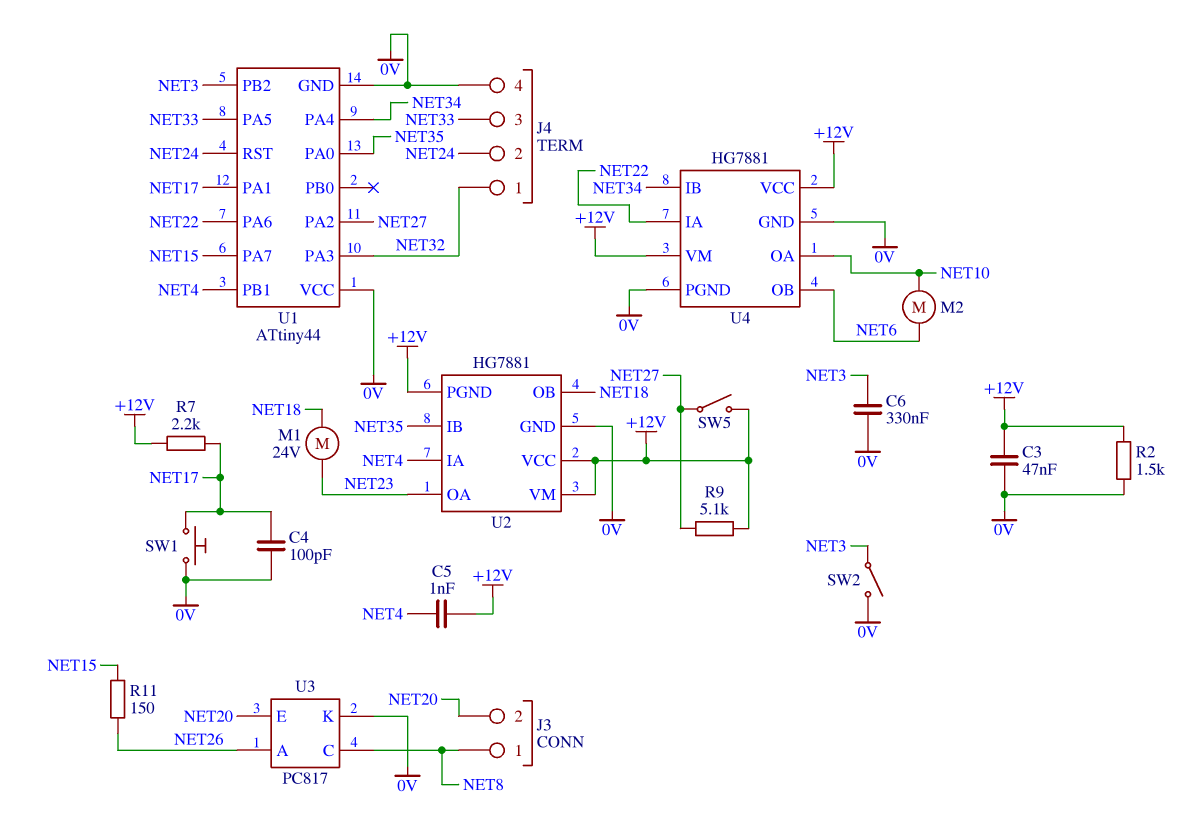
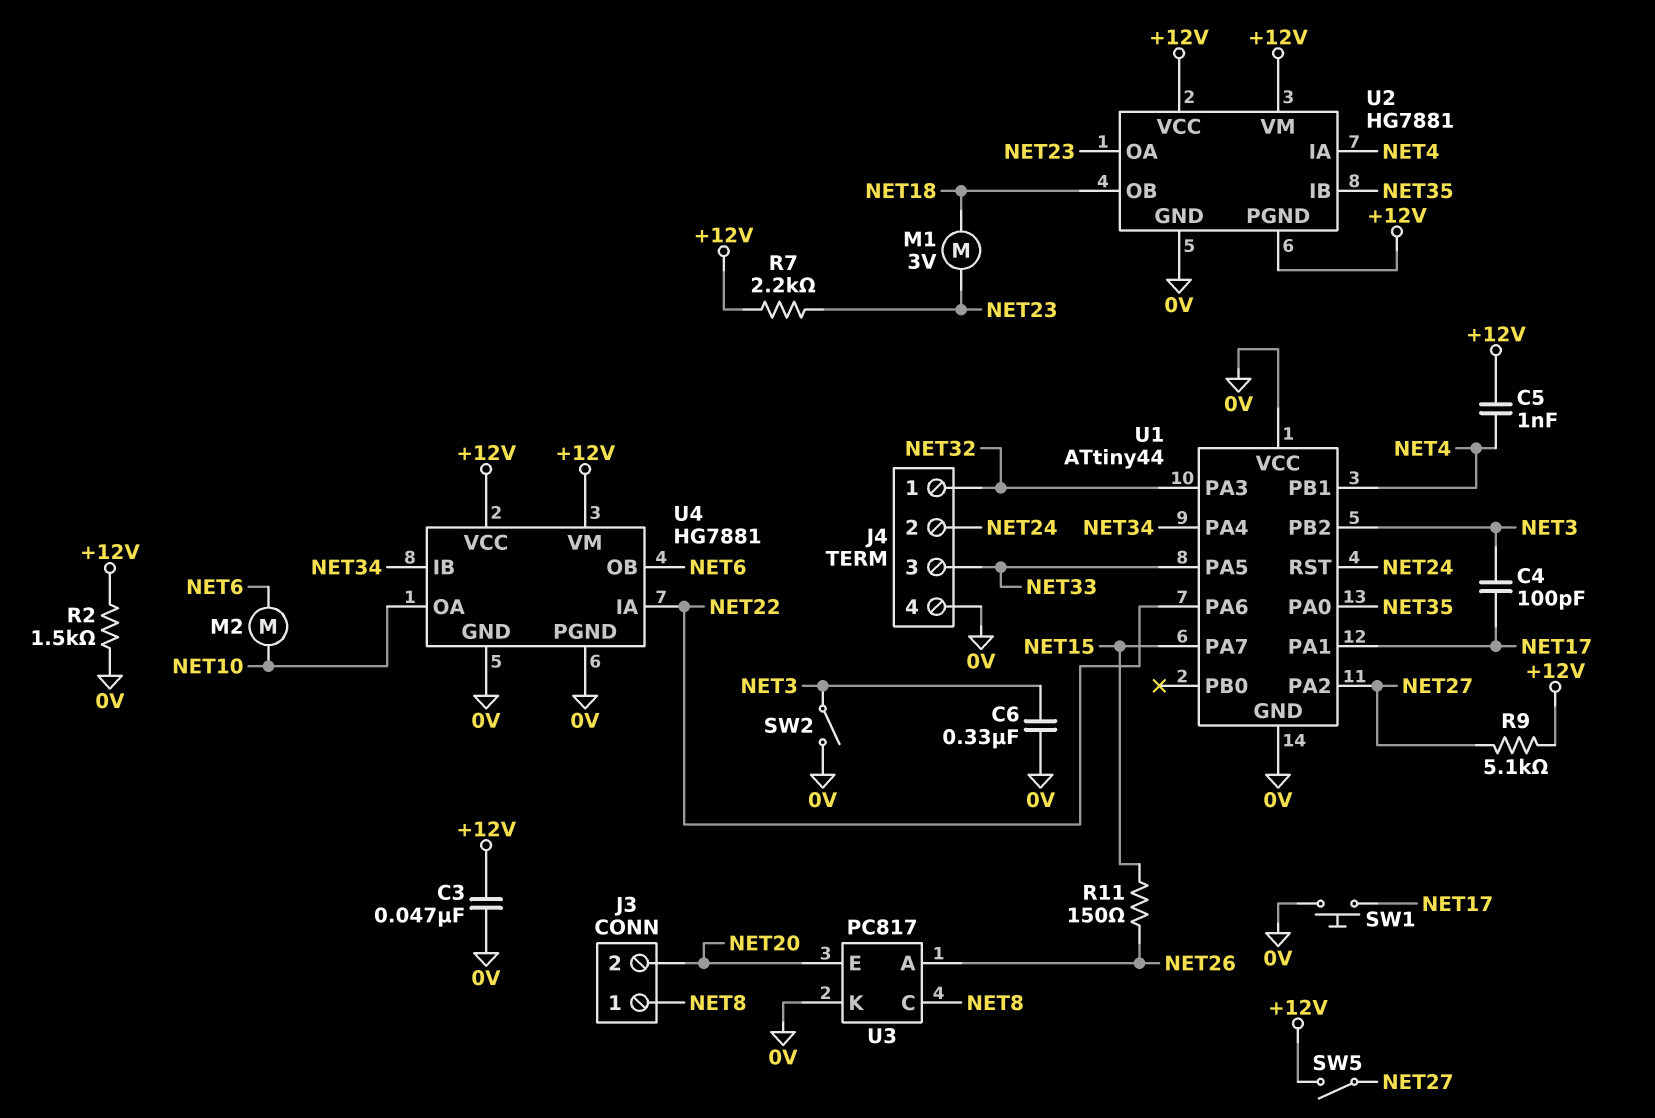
C4: 100pF (0V, NET17) -> 100pF (NET3, NET17)
M1: motor 24V (NET18, NET23) -> motor 3V (NET18, NET23)
R7: 2.2k (+12V, NET17) -> 2.2k (+12V, NET23)

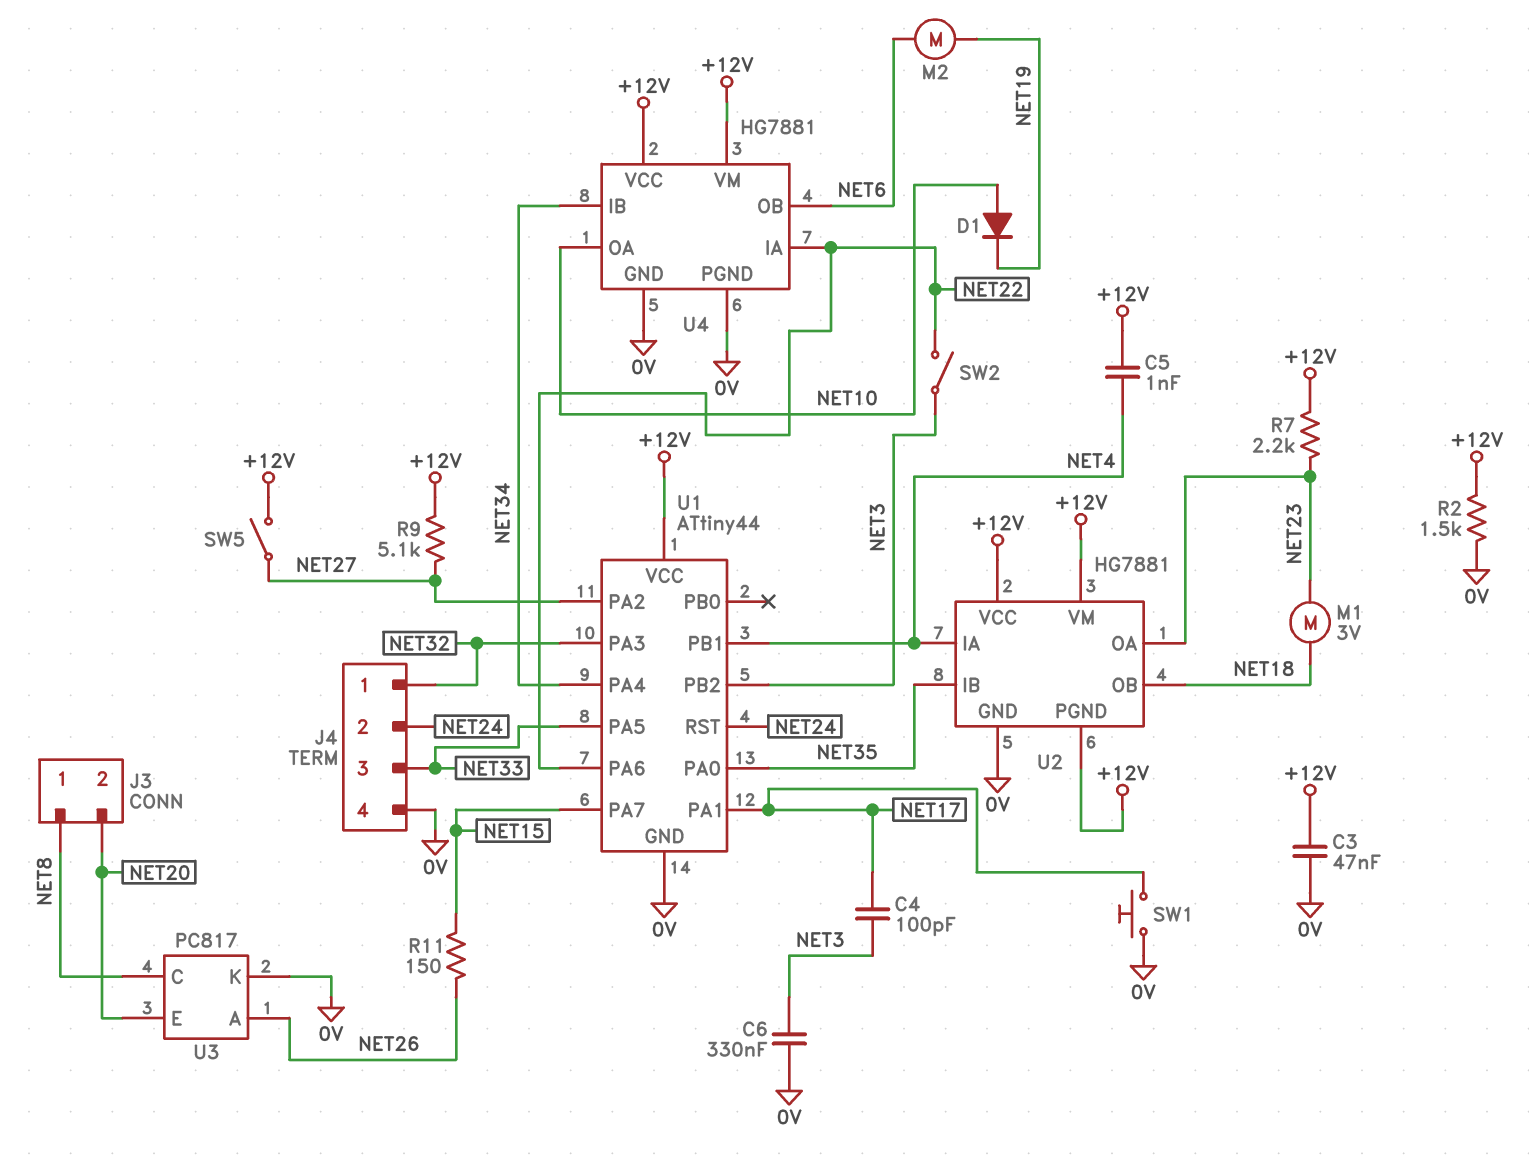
D1: none -> diode (A NET10, K NET19)
M2: motor (NET6, NET10) -> motor (NET6, NET19)
SW2: switch (0V, NET3) -> switch (NET3, NET22)
U1 pin VCC: 0V -> +12V

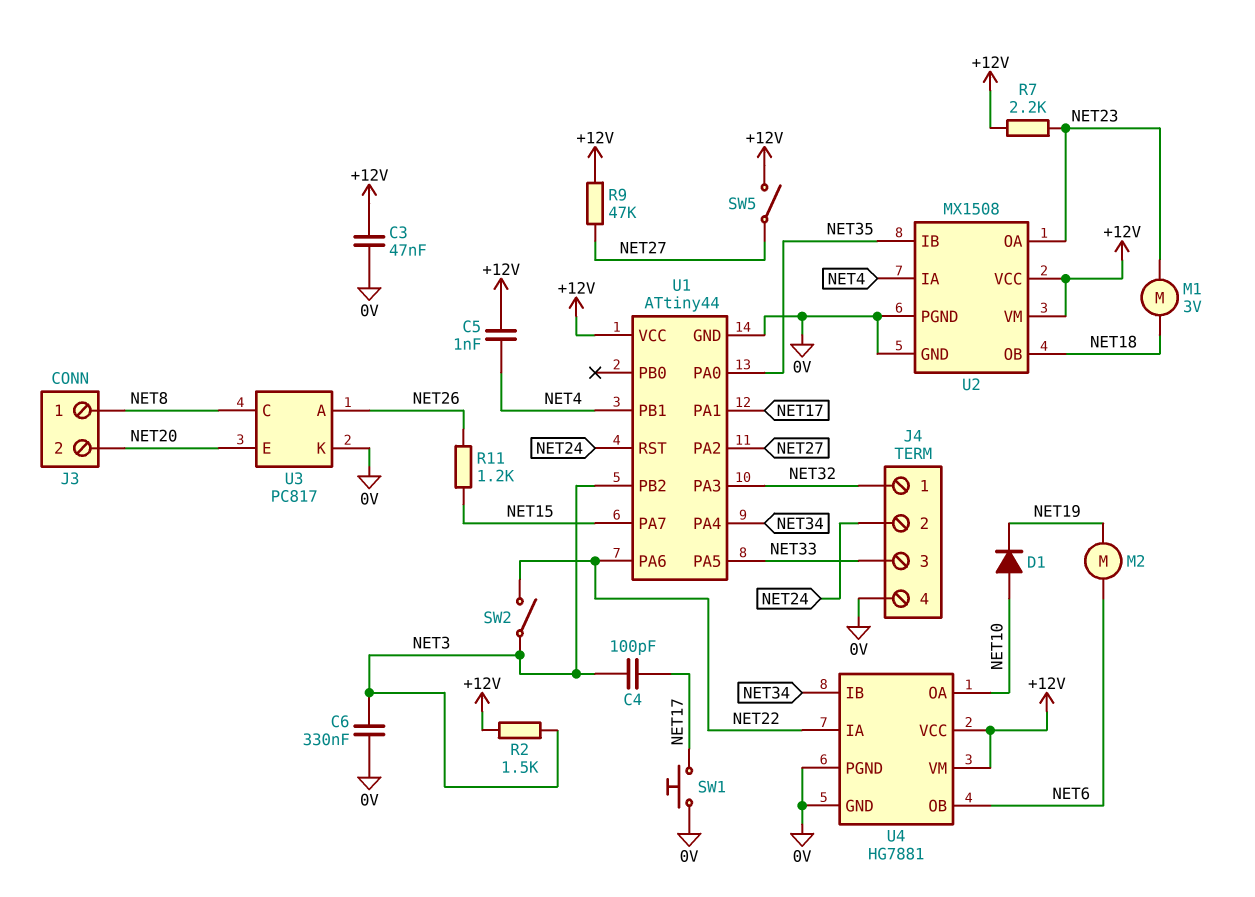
R2: 1.5k (+12V, 0V) -> 1.5k (+12V, NET3)
R9: 5.1k (+12V, NET27) -> 47k (+12V, NET27)
R11: 150 (NET15, NET26) -> 1.2k (NET15, NET26)
U2: HG7881 -> MX1508
U2 pin PGND: +12V -> 0V

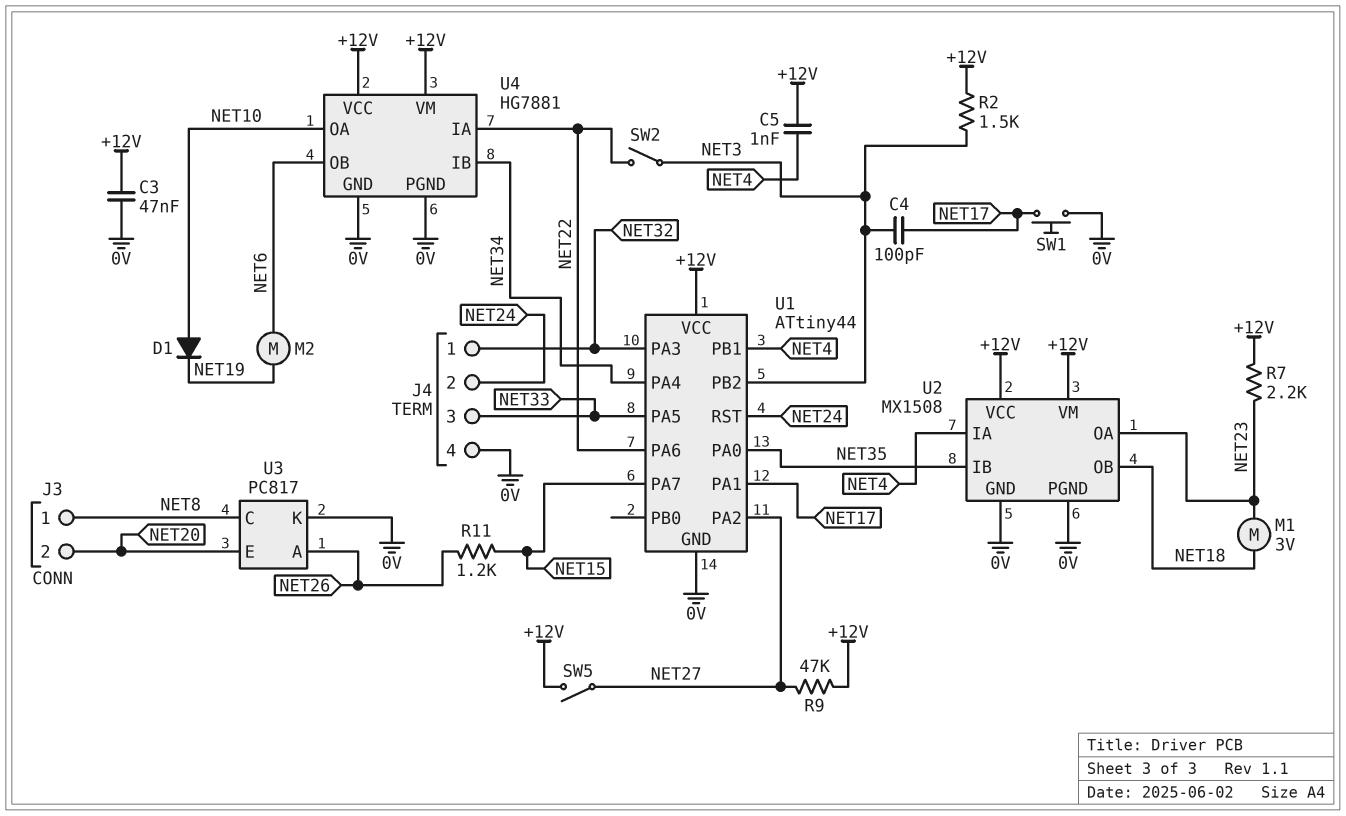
C6: 330nF (0V, NET3) -> none

